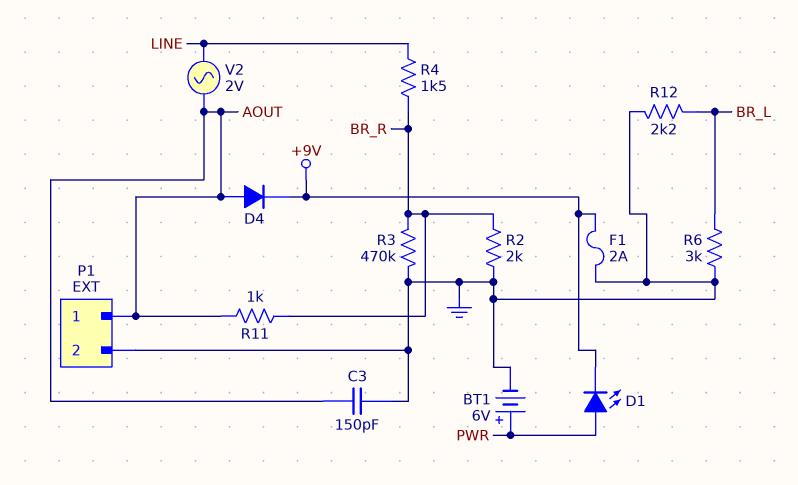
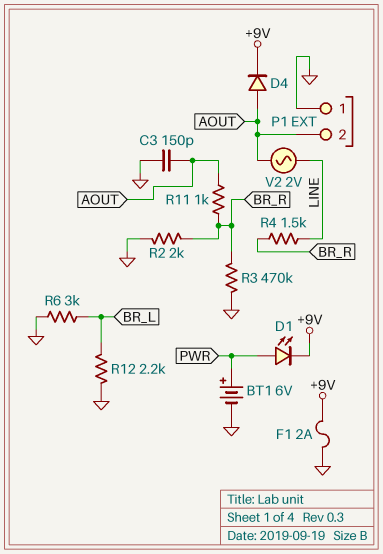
P1 pin 1: AOUT -> GND
P1 pin 2: GND -> AOUT

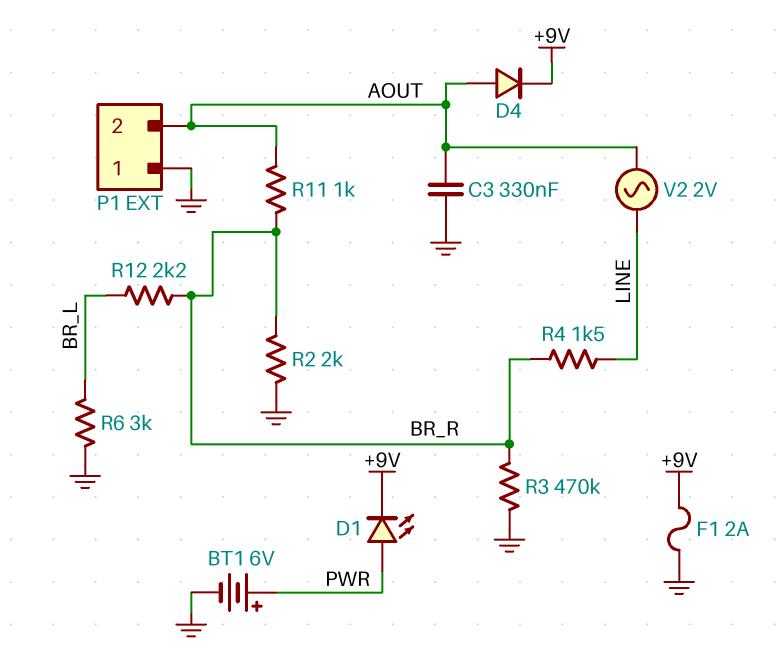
C3: 150pF (AOUT, GND) -> 330nF (AOUT, GND)
R12: 2.2k (BR_L, GND) -> 2.2k (BR_L, BR_R)

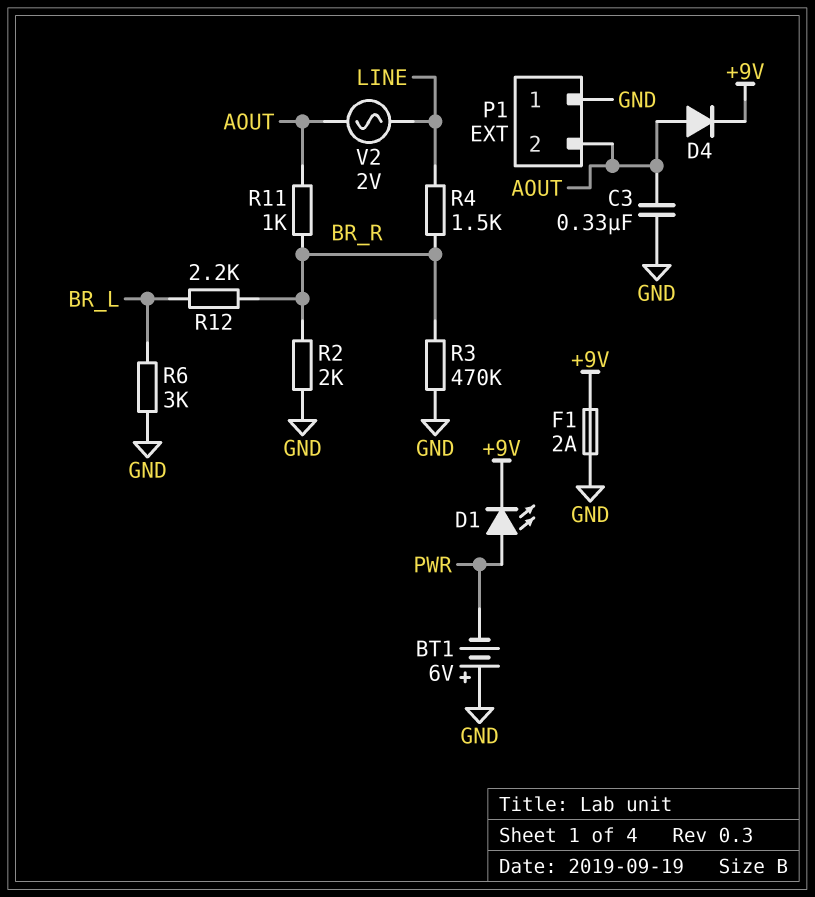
BT1: 6V (plus PWR, minus GND) -> 6V (plus GND, minus PWR)

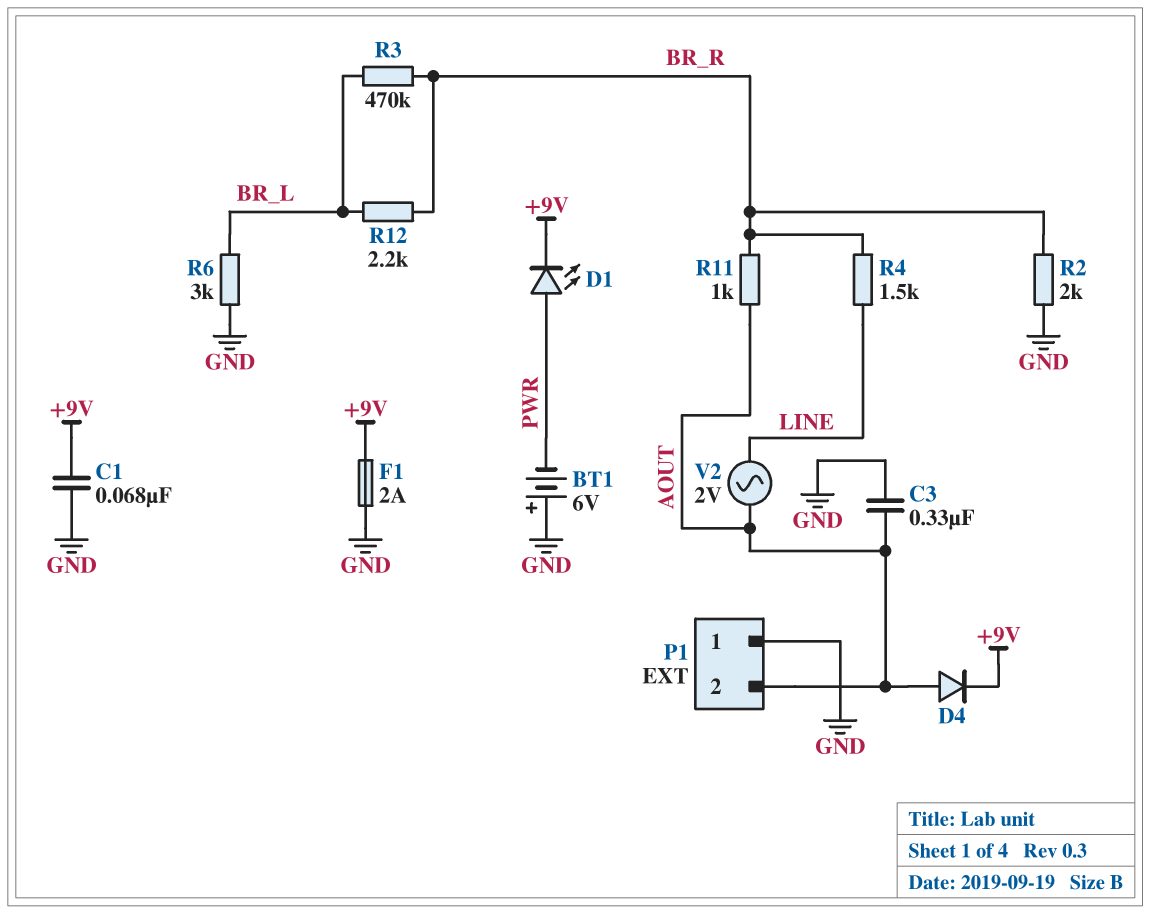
C1: none -> 68nF (+9V, GND)
R3: 470k (BR_R, GND) -> 470k (BR_L, BR_R)

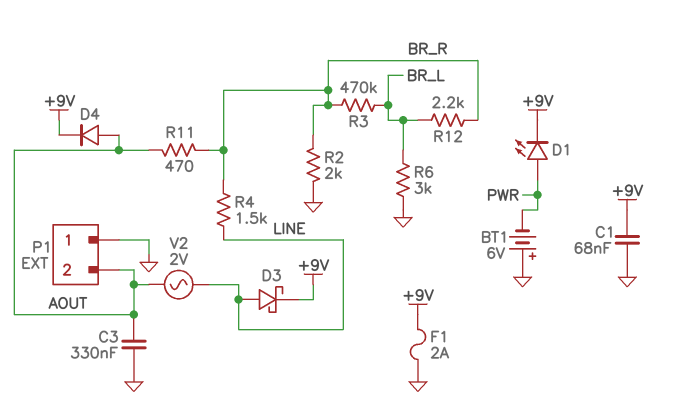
D3: none -> schottky (A LINE, K +9V)
R11: 1k (AOUT, BR_R) -> 470 (AOUT, BR_R)

